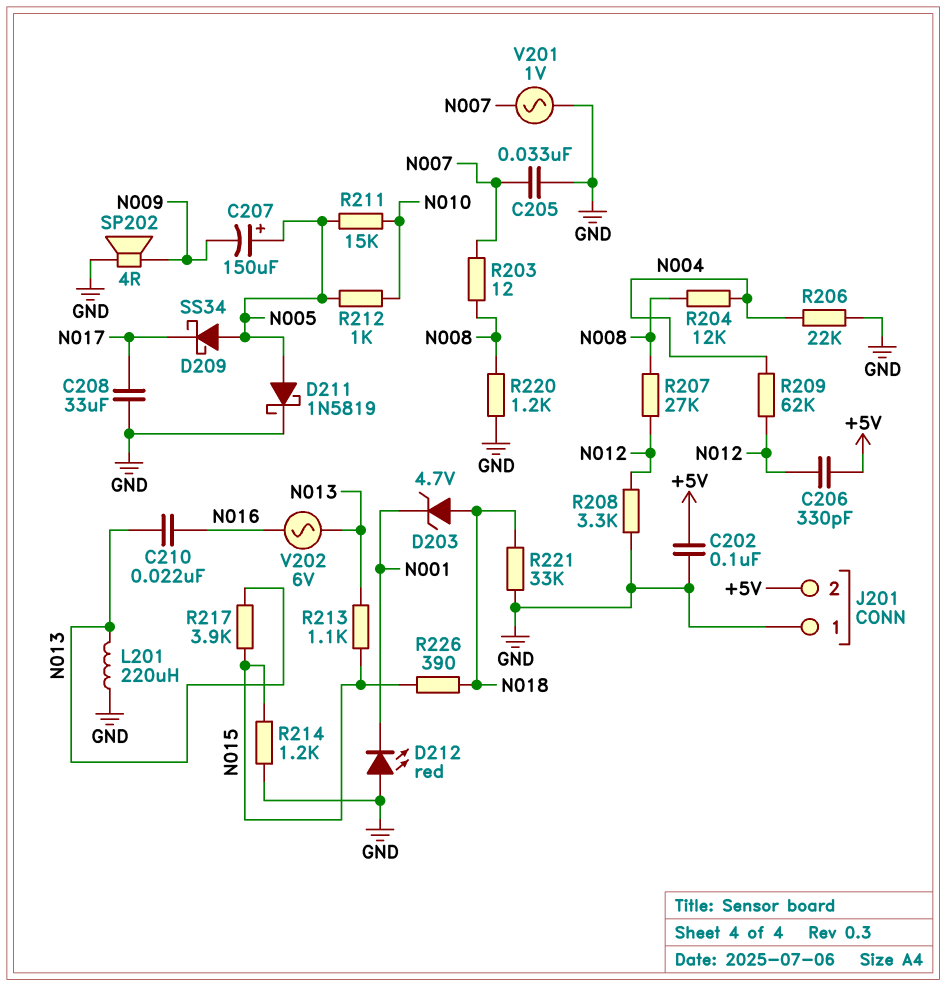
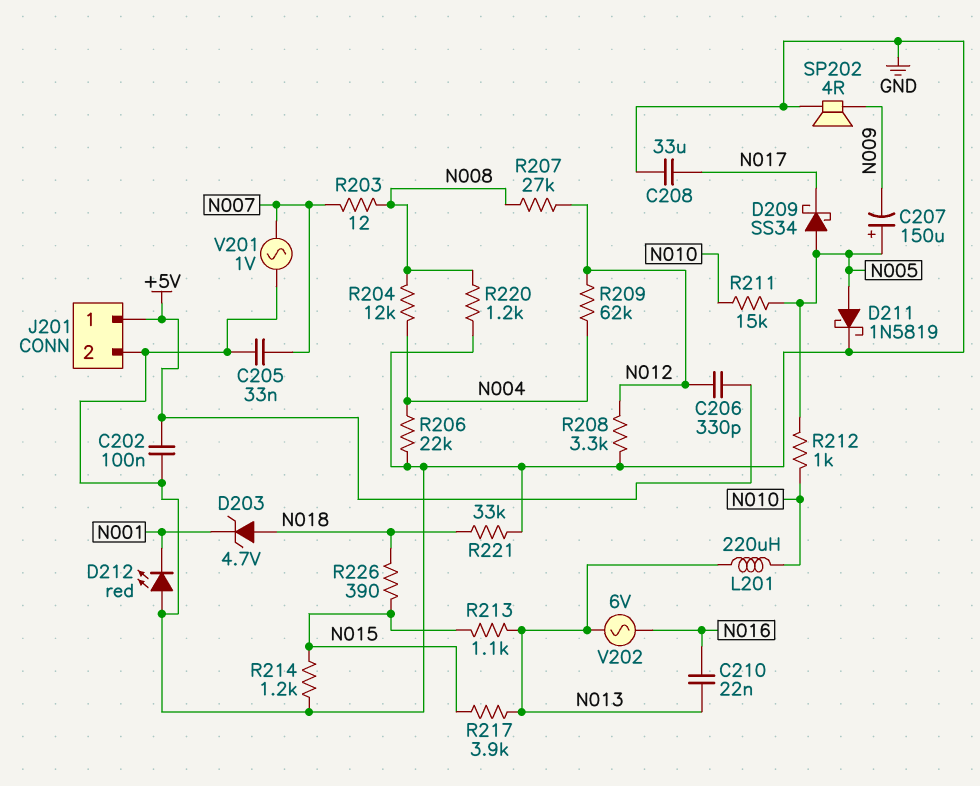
J201 pin 1: GND -> +5V
J201 pin 2: +5V -> GND
L201: 220uH (GND, N013) -> 220uH (N010, N013)

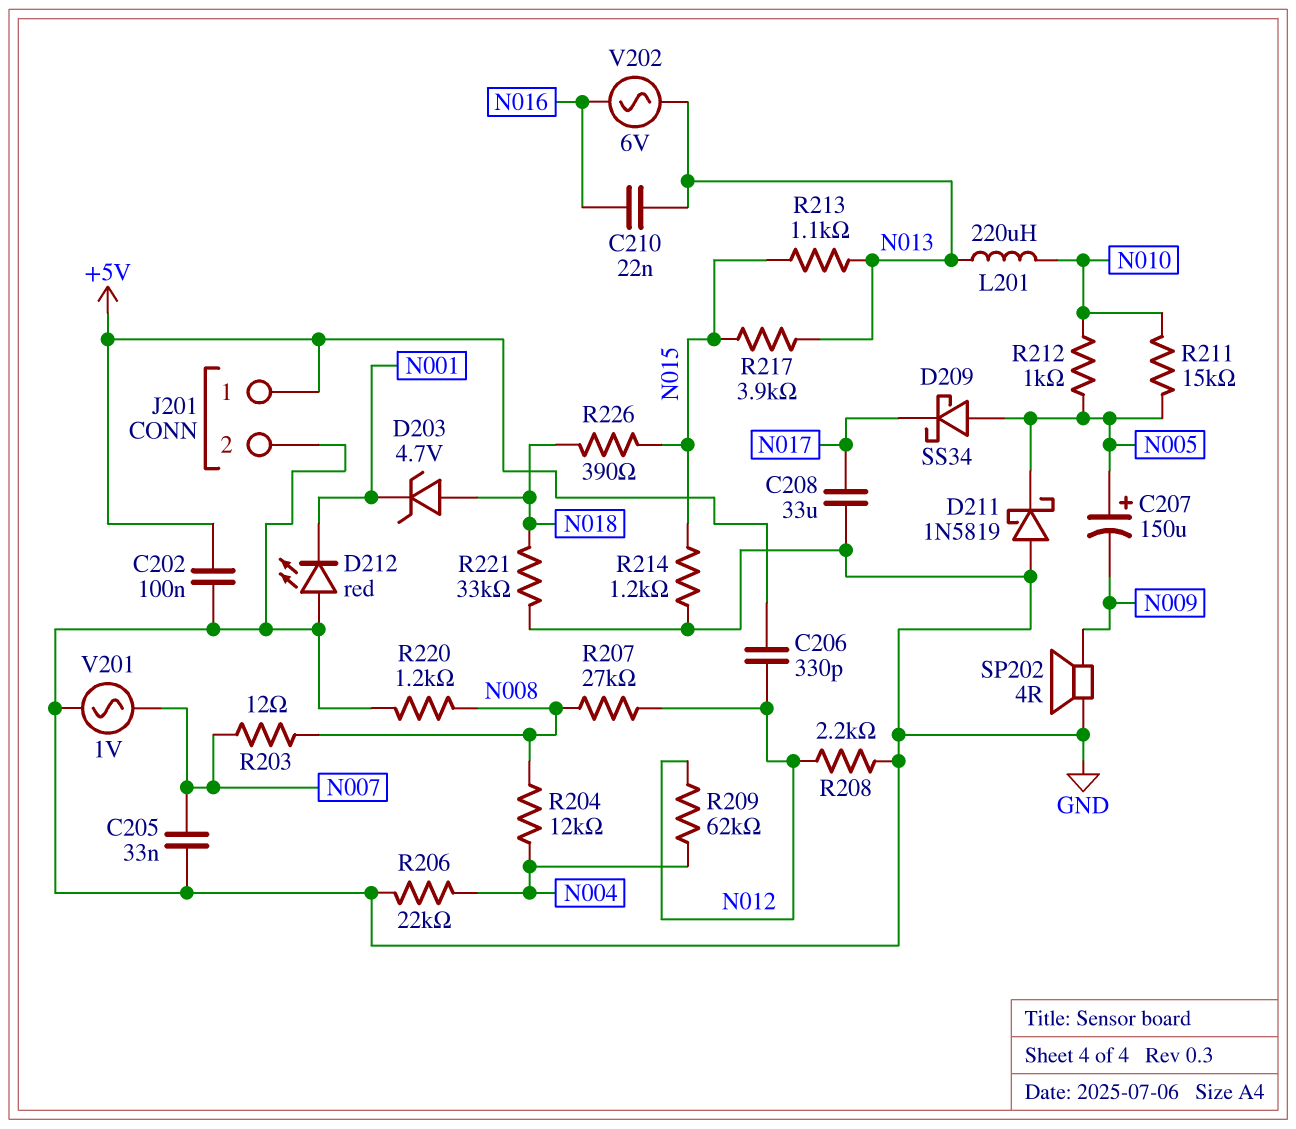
D211: schottky 1N5819 (A N005, K GND) -> schottky 1N5819 (A GND, K N005)
R208: 3.3k (GND, N012) -> 2.2k (GND, N012)

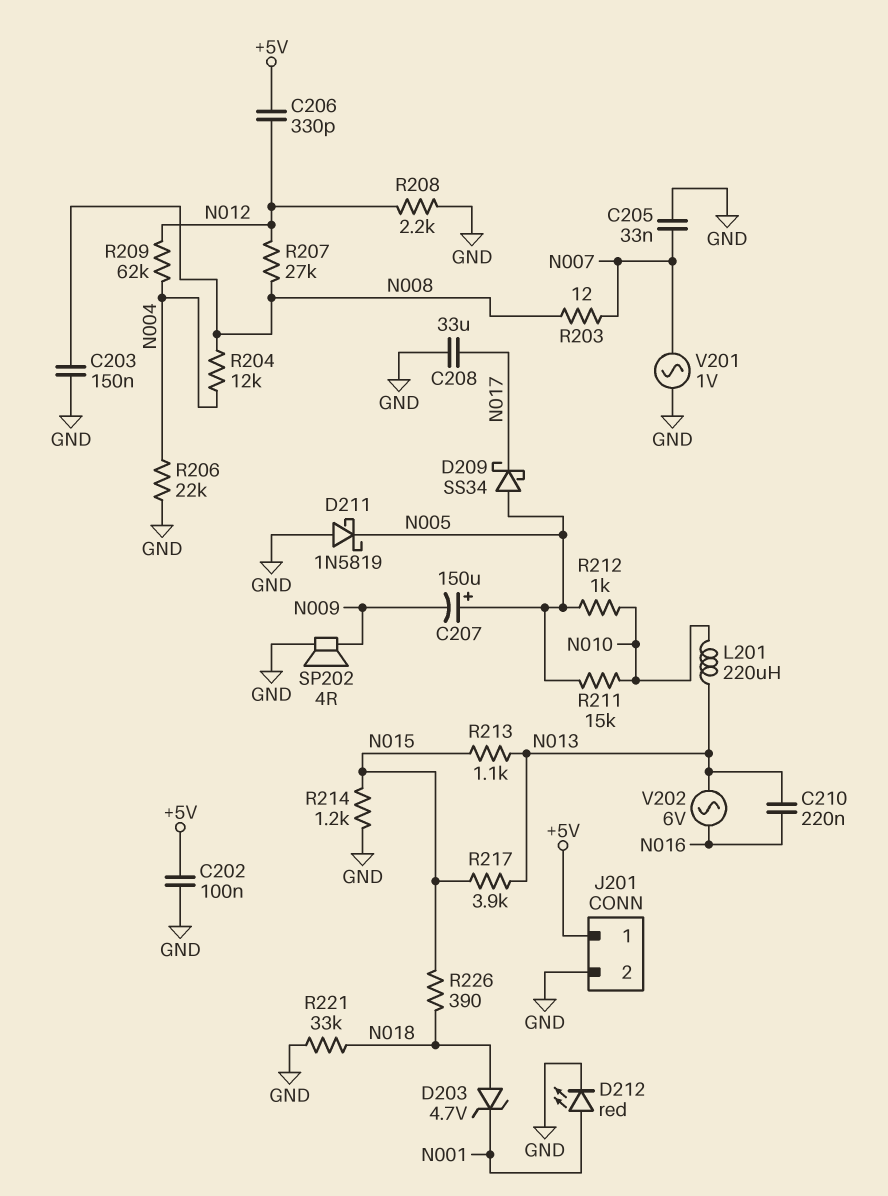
C203: none -> 150nF (GND, N008)
C210: 22nF (N013, N016) -> 220nF (N013, N016)
D212: LED red (A GND, K N001) -> LED red (A N001, K GND)
R220: 1.2k (GND, N008) -> none

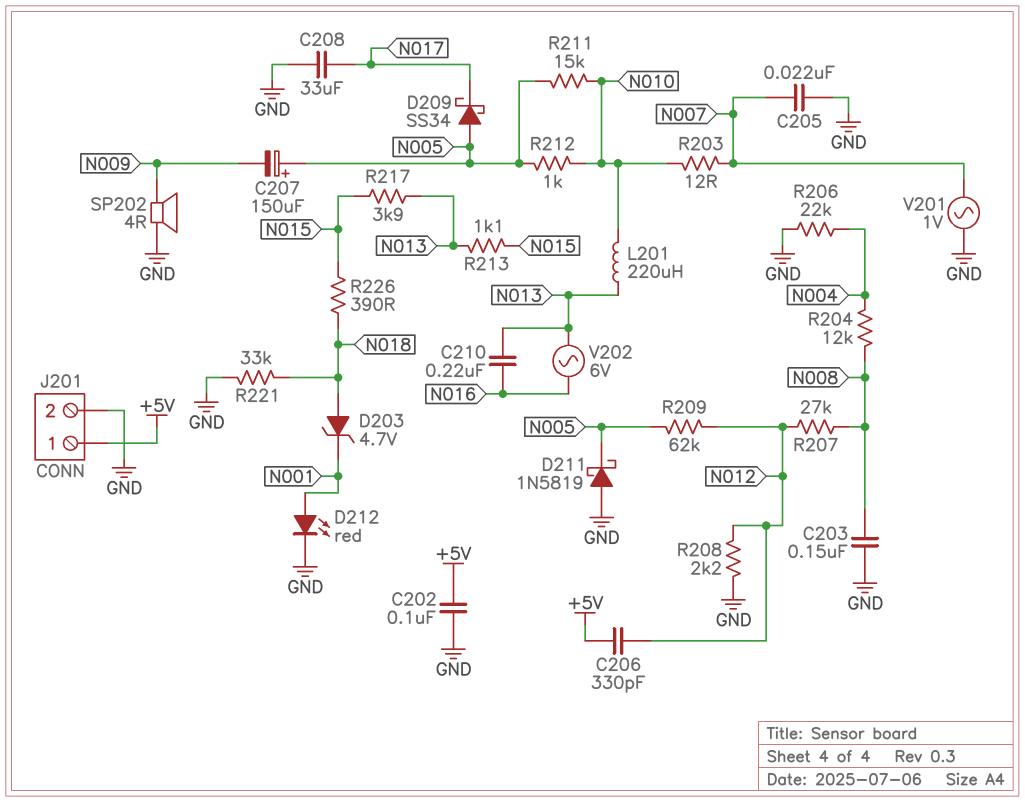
C205: 33nF (GND, N007) -> 22nF (GND, N007)
R203: 12 (N007, N008) -> 12 (N007, N010)
R209: 62k (N004, N012) -> 62k (N005, N012)
R214: 1.2k (GND, N015) -> none

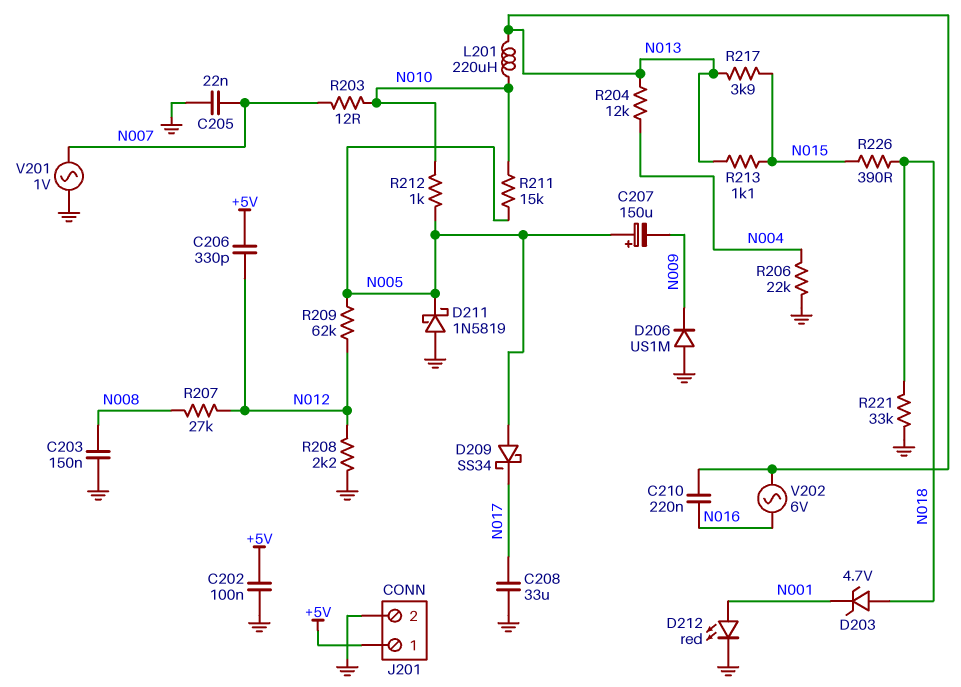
D206: none -> diode US1M (A GND, K N009)
R204: 12k (N004, N008) -> 12k (N004, N013)
SP202: speaker 4R (GND, N009) -> none

